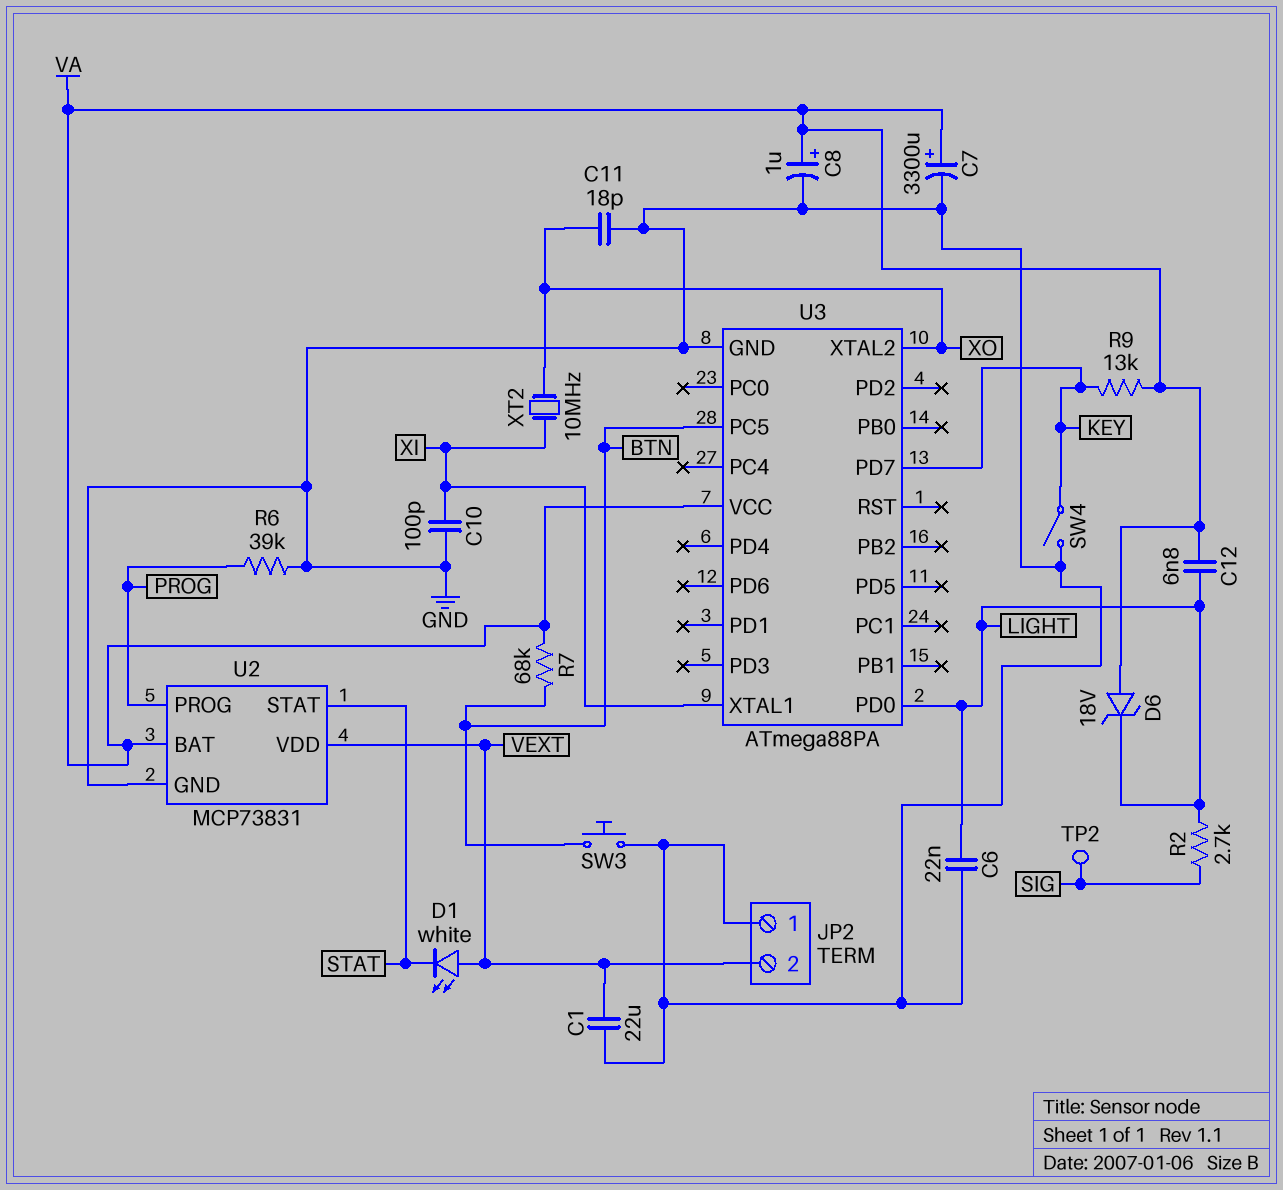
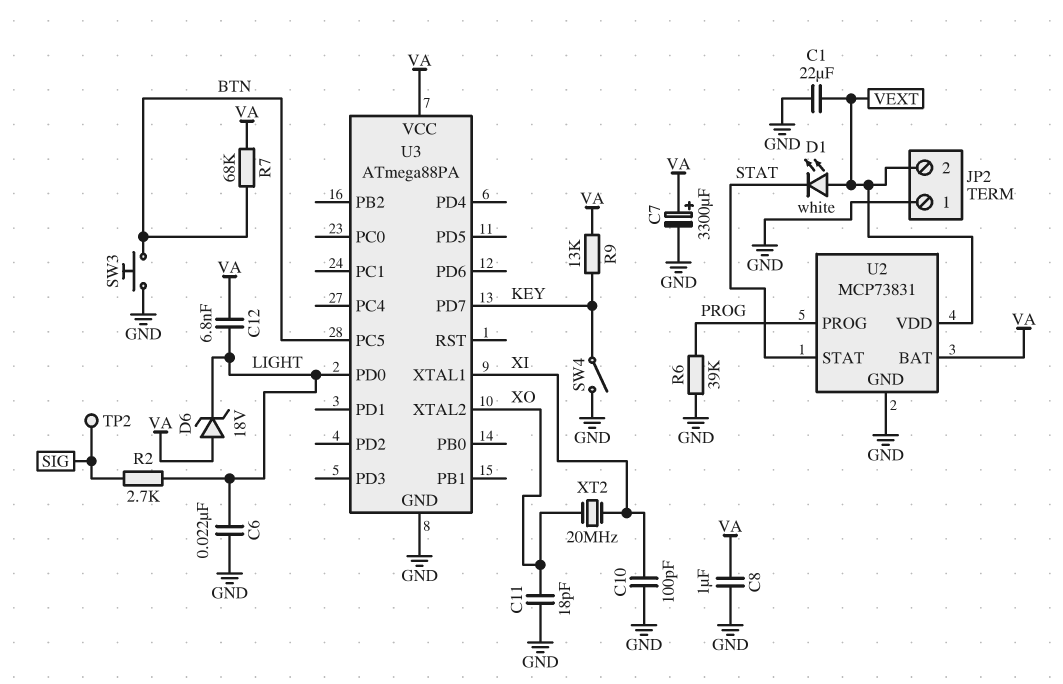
C8: 1uF (plus VA, minus GND) -> 1uF (GND, VA)
XT2: 10MHz (XI, XO) -> 20MHz (XI, XO)

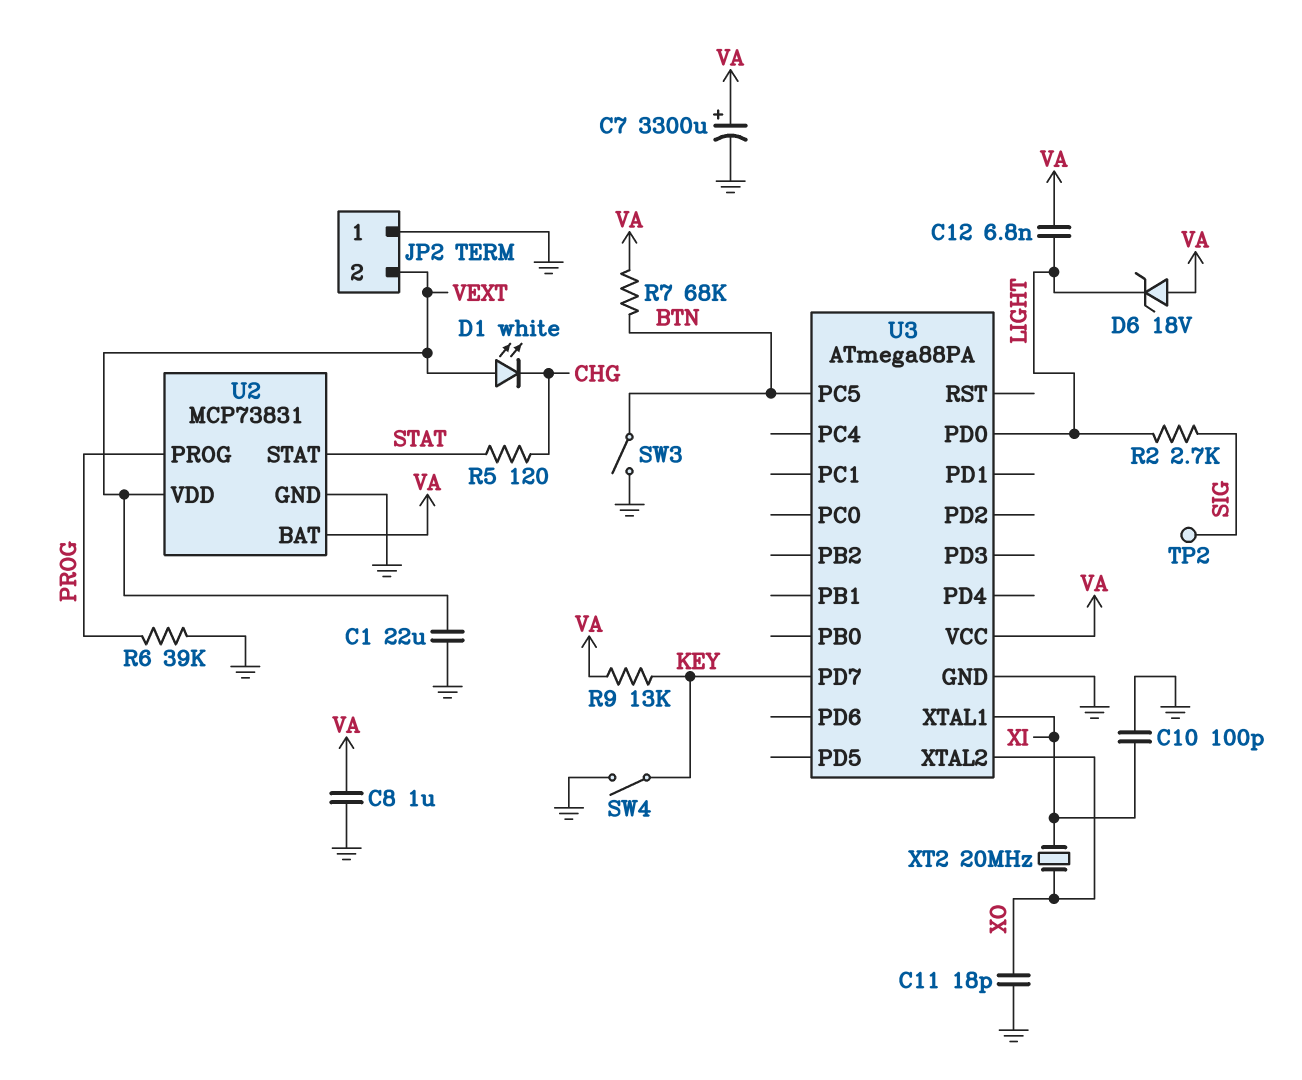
C6: 22nF (GND, LIGHT) -> none
D1: LED white (A VEXT, K STAT) -> LED white (A VEXT, K CHG)
R5: none -> 120 (CHG, STAT)
SW3: button (BTN, GND) -> switch (BTN, GND)

